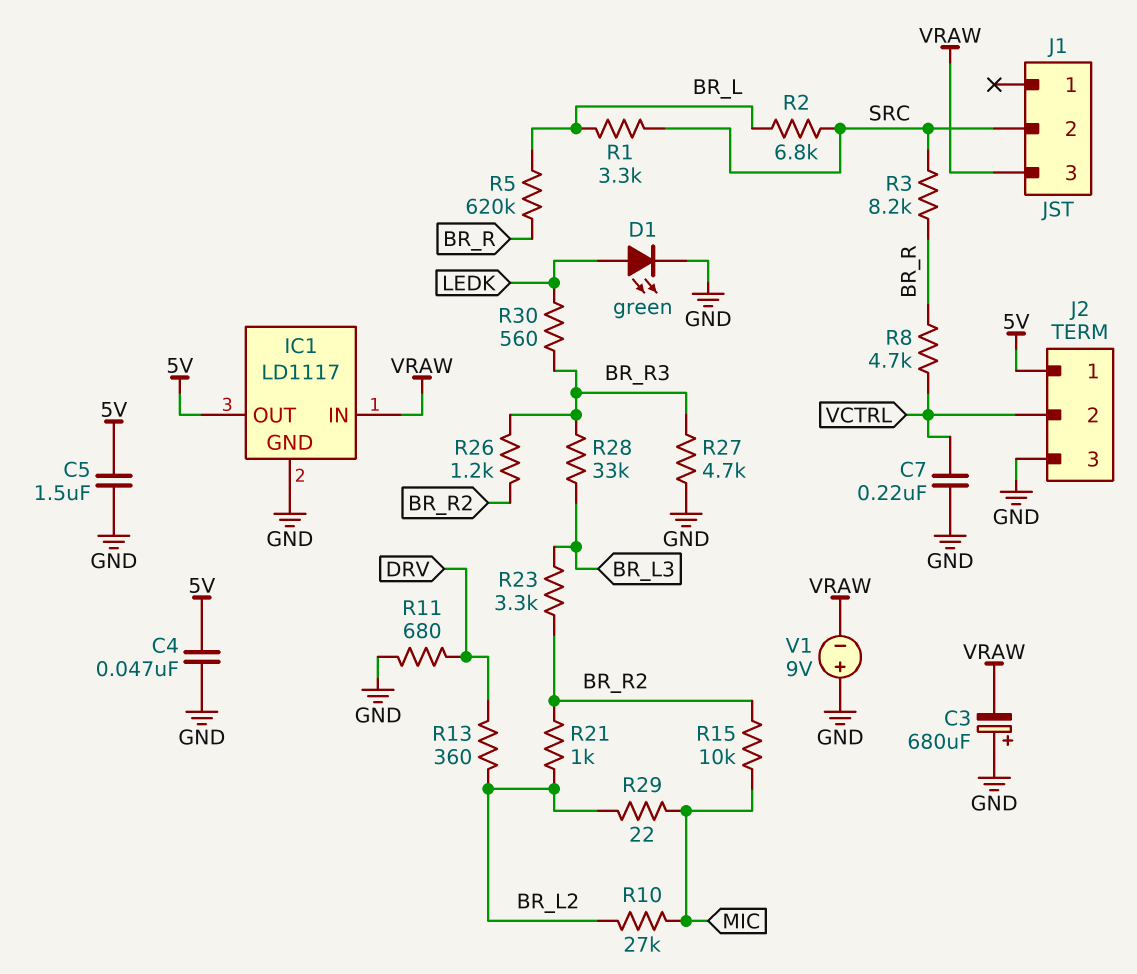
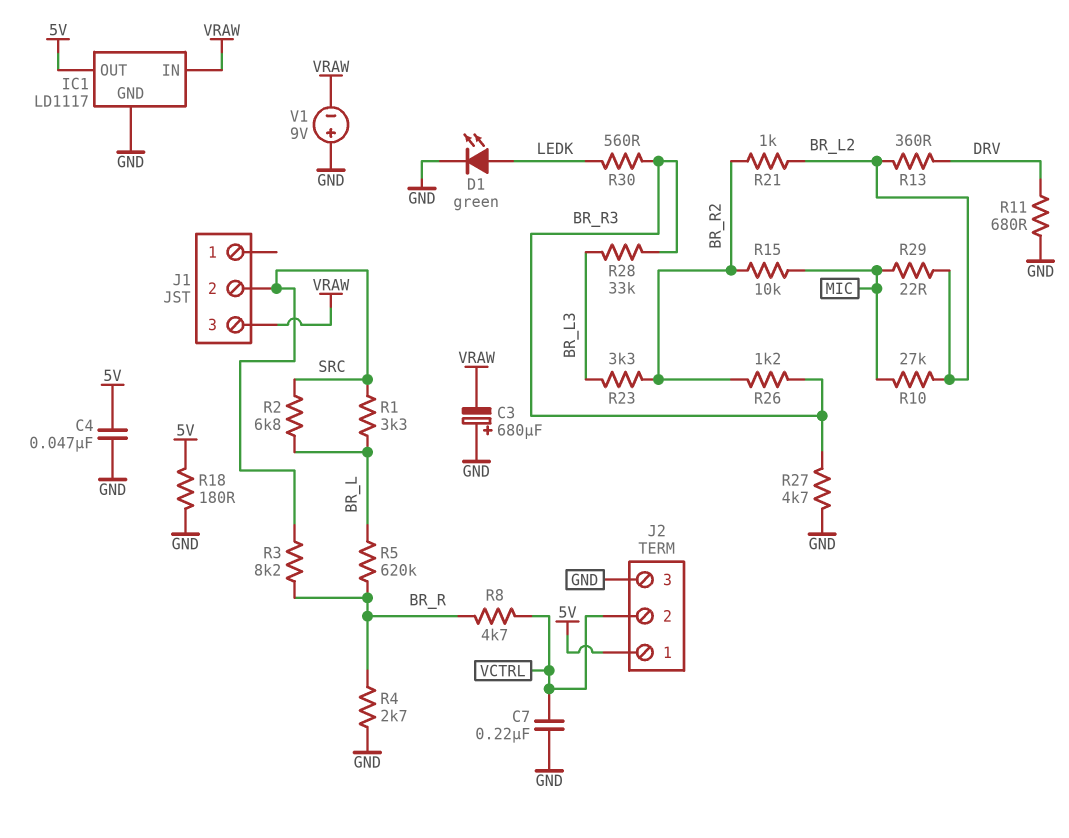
C5: 1.5uF (5V, GND) -> none
R4: none -> 2.7k (BR_R, GND)
R18: none -> 180 (5V, GND)

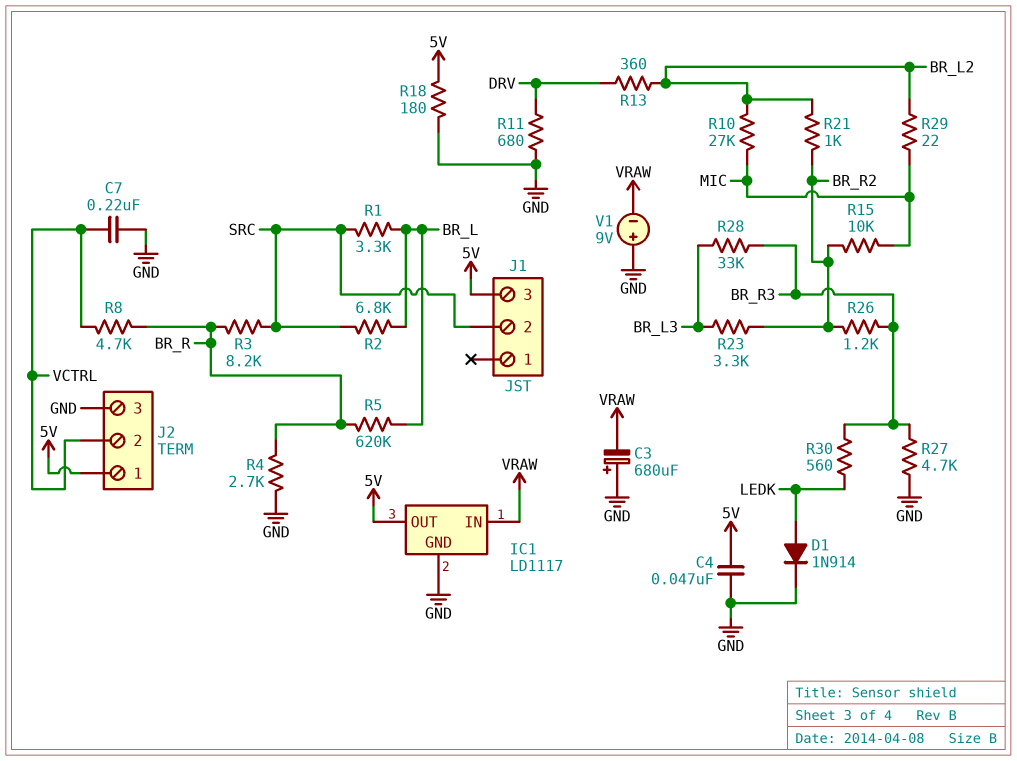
D1: LED green (A LEDK, K GND) -> diode 1N914 (A LEDK, K GND)
J1 pin 3: VRAW -> 5V

